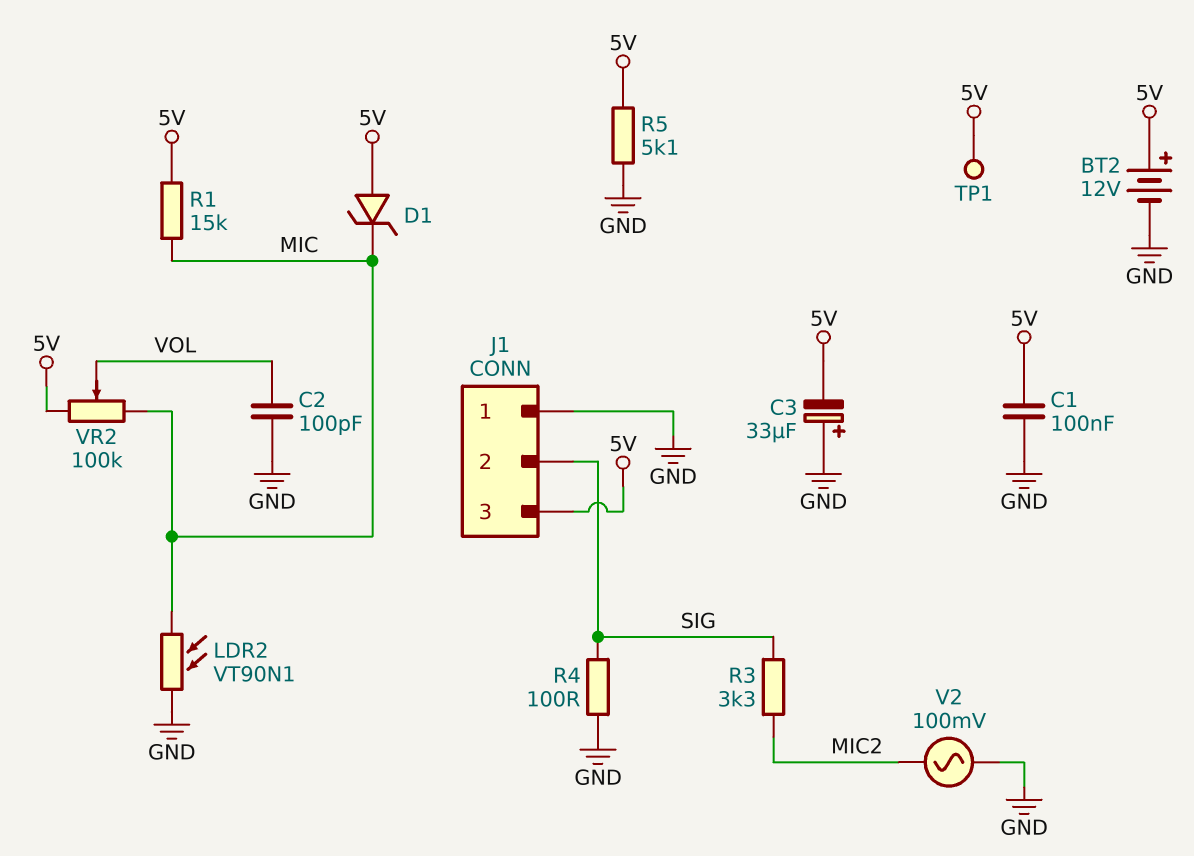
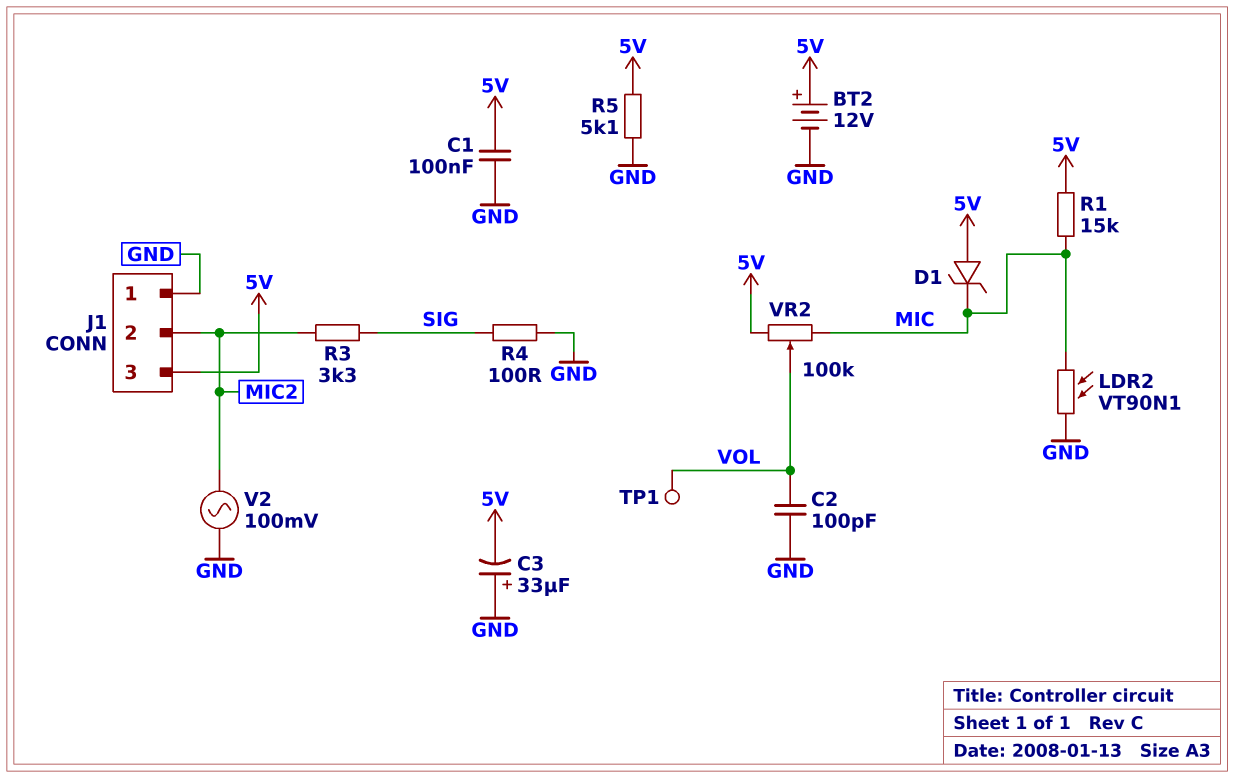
J1 pin 2: SIG -> MIC2
TP1: test point (5V) -> test point (VOL)

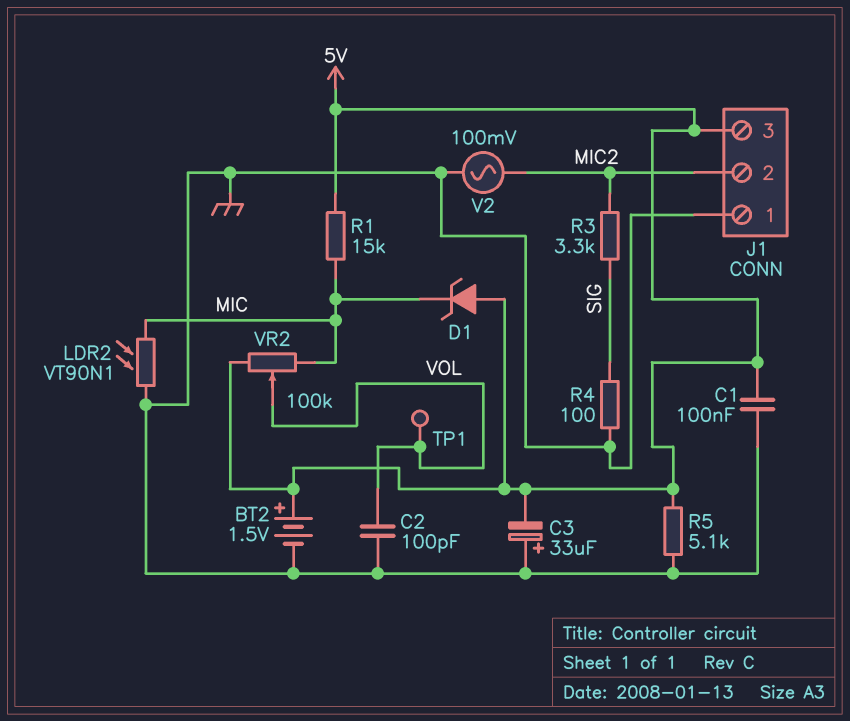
BT2: 12V (plus 5V, minus GND) -> 1.5V (plus 5V, minus GND)

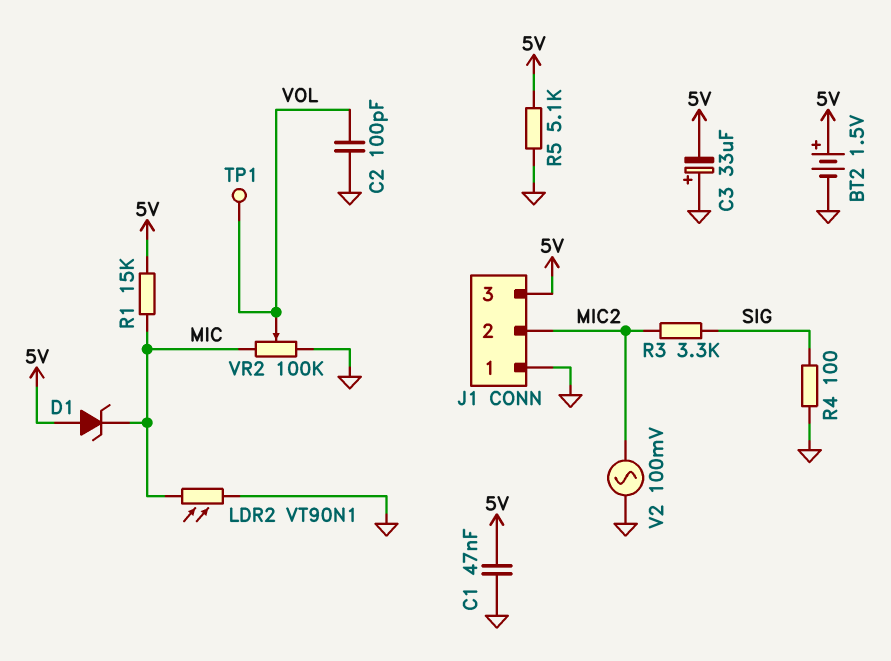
C1: 100nF (5V, GND) -> 47nF (5V, GND)
VR2: 100k (5V, MIC, wiper VOL) -> 100k (GND, MIC, wiper VOL)

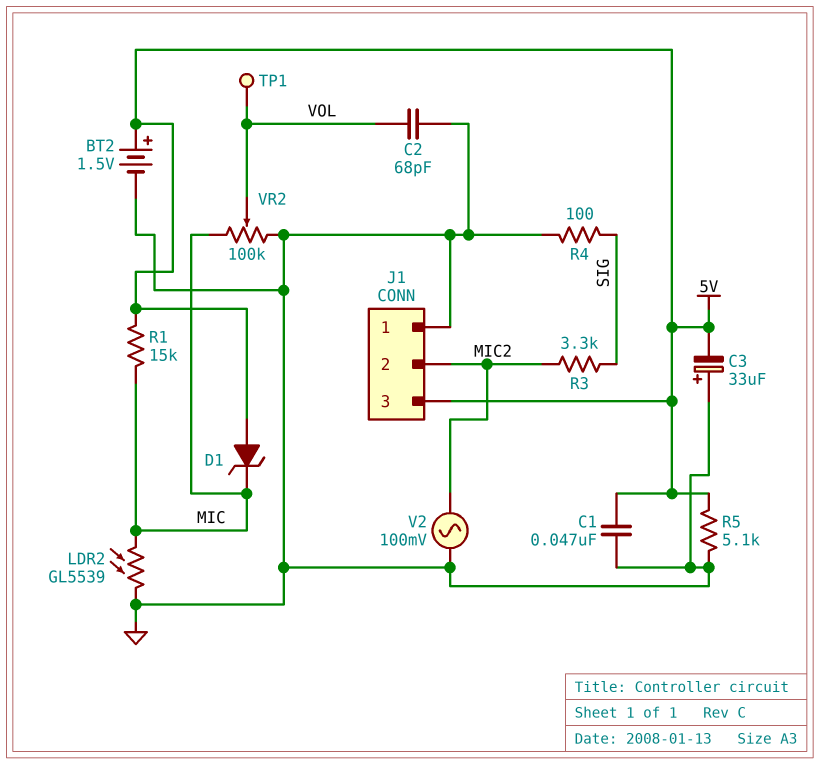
C2: 100pF (GND, VOL) -> 68pF (GND, VOL)
LDR2: VT90N1 (GND, MIC) -> GL5539 (GND, MIC)

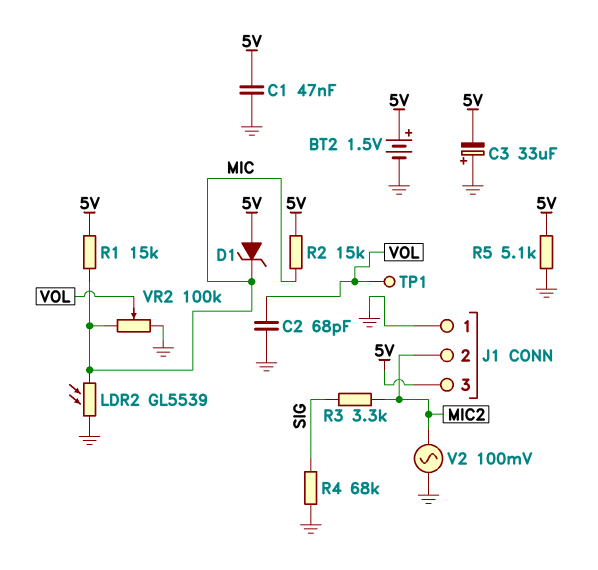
R2: none -> 15k (5V, MIC)
R4: 100 (GND, SIG) -> 68k (GND, SIG)

